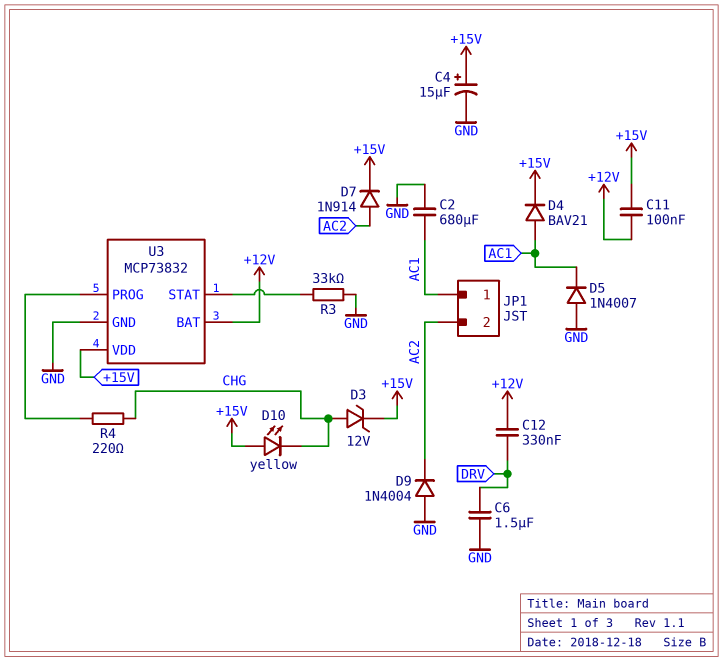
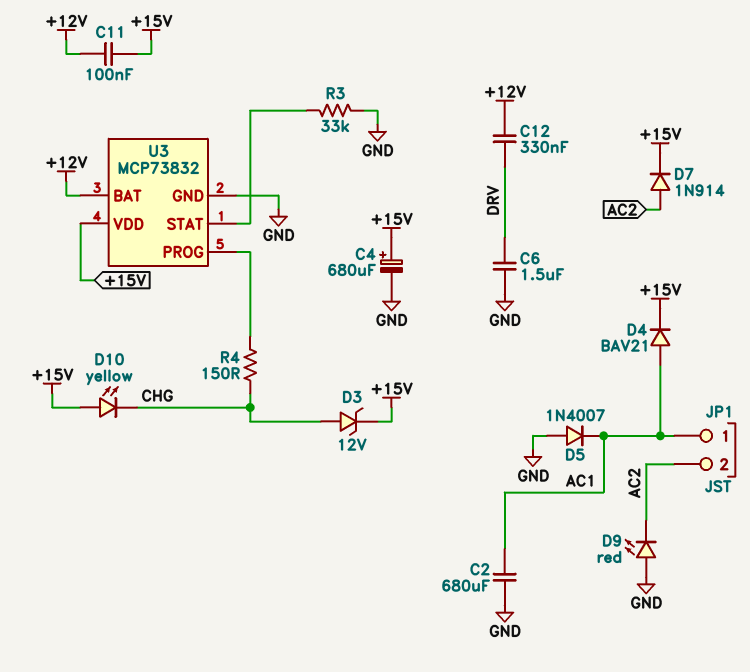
C4: 15uF (plus +15V, minus GND) -> 680uF (plus +15V, minus GND)
D9: diode 1N4004 (A GND, K AC2) -> LED red (A GND, K AC2)
R4: 220 (CHG, U3/PROG) -> 150 (CHG, U3/PROG)

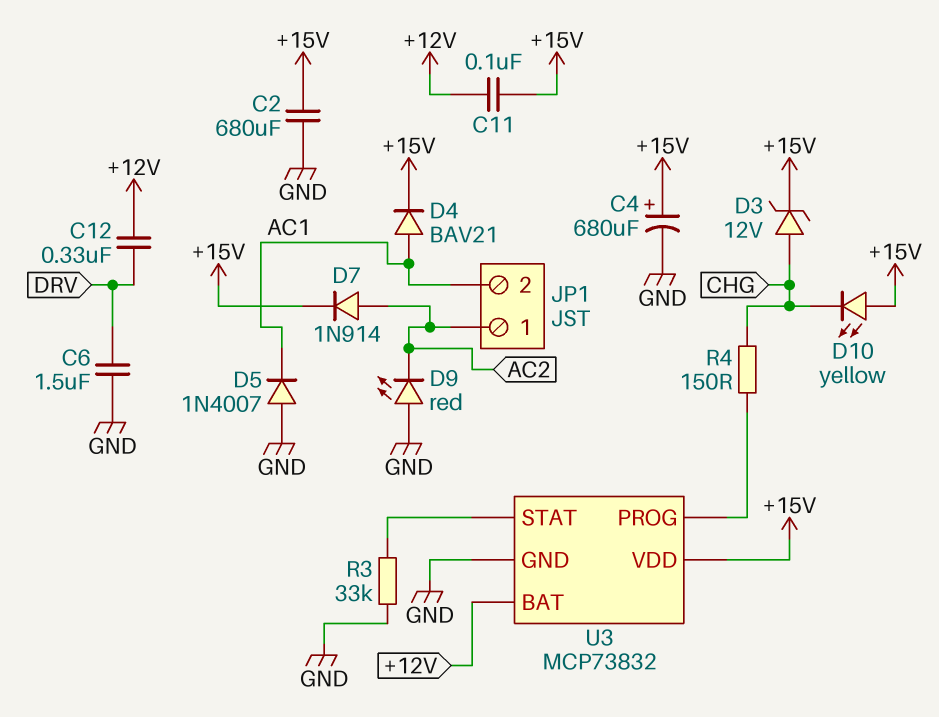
C2: 680uF (AC1, GND) -> 680uF (+15V, GND)
JP1 pin 1: AC1 -> AC2
JP1 pin 2: AC2 -> AC1

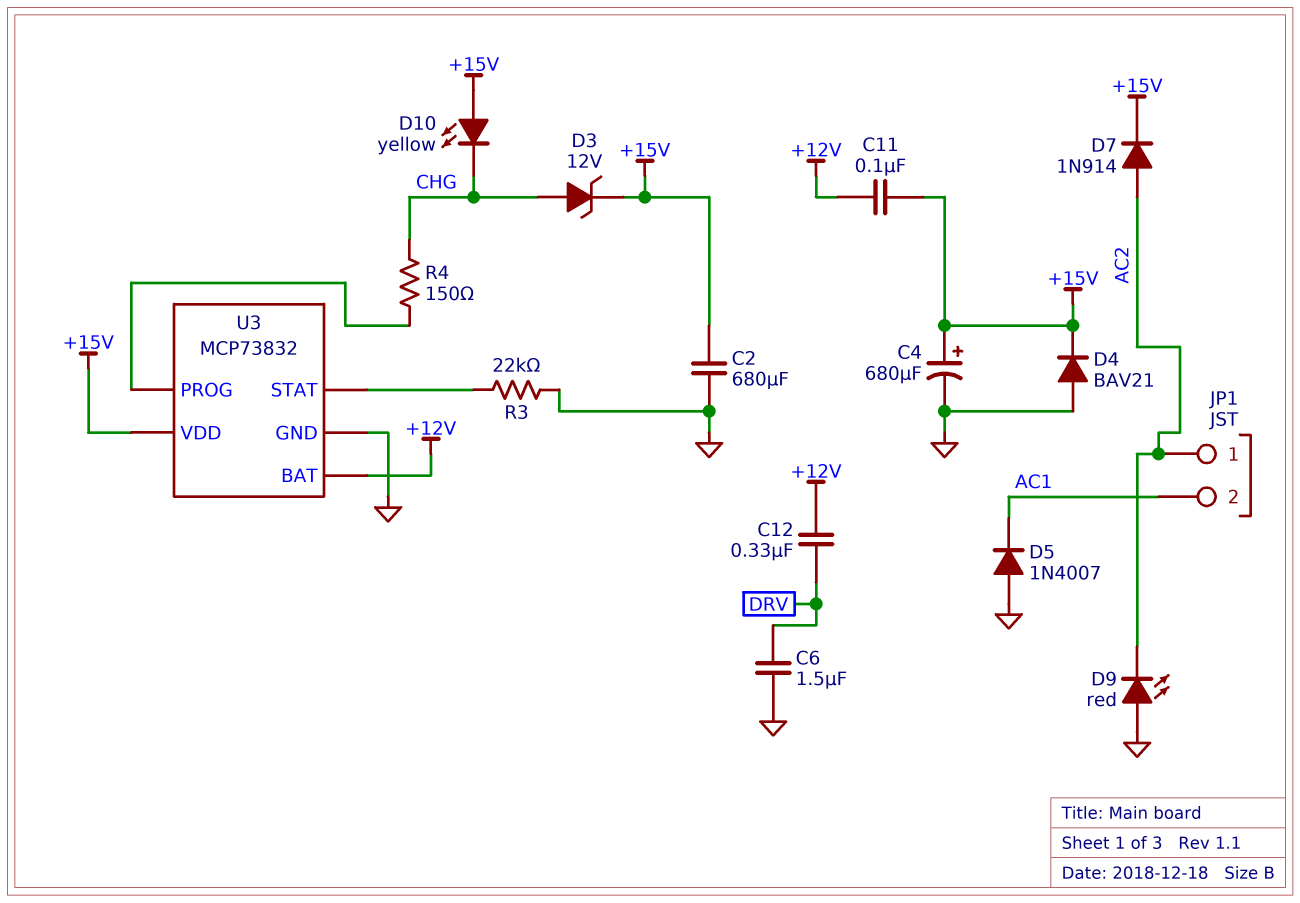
D4: diode BAV21 (A AC1, K +15V) -> diode BAV21 (A GND, K +15V)
R3: 33k (GND, U3/STAT) -> 22k (GND, U3/STAT)

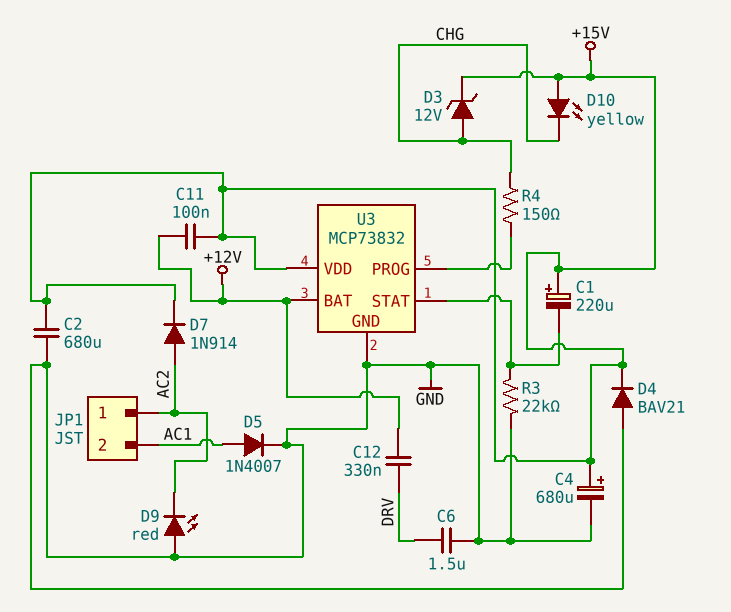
C1: none -> 220uF (plus +15V, minus U3/STAT)
D5: diode 1N4007 (A GND, K AC1) -> diode 1N4007 (A AC1, K GND)

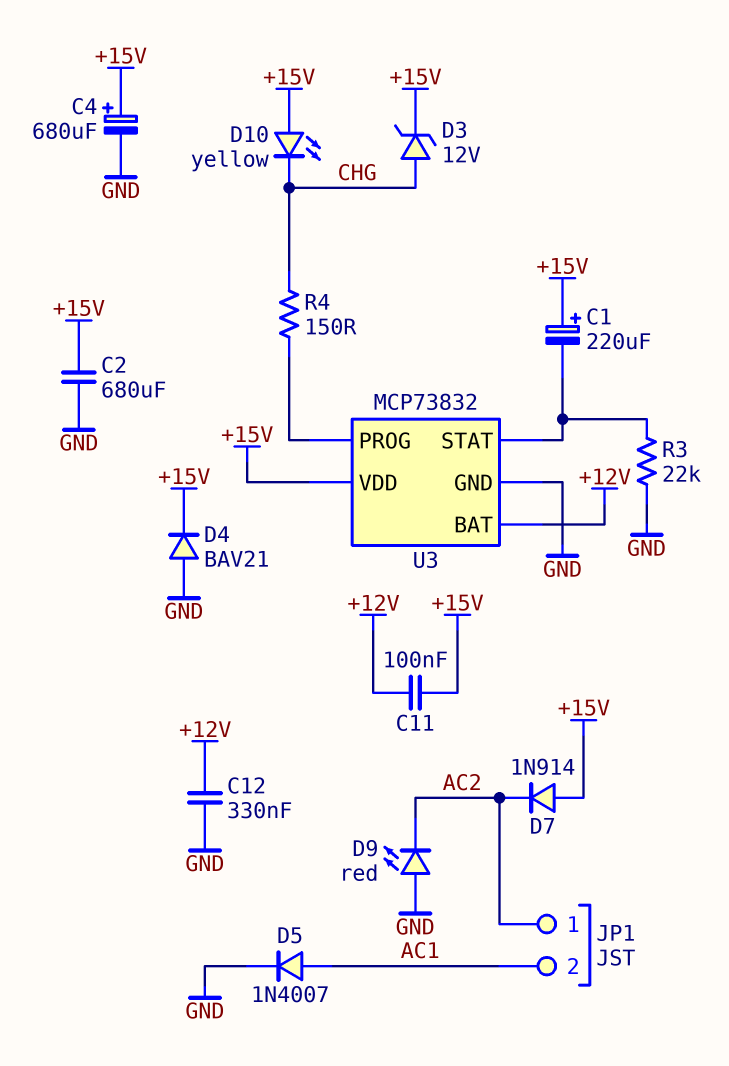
C6: 1.5uF (DRV, GND) -> none
C12: 330nF (+12V, DRV) -> 330nF (+12V, GND)
D7: diode 1N914 (A AC2, K +15V) -> diode 1N914 (A +15V, K AC2)

